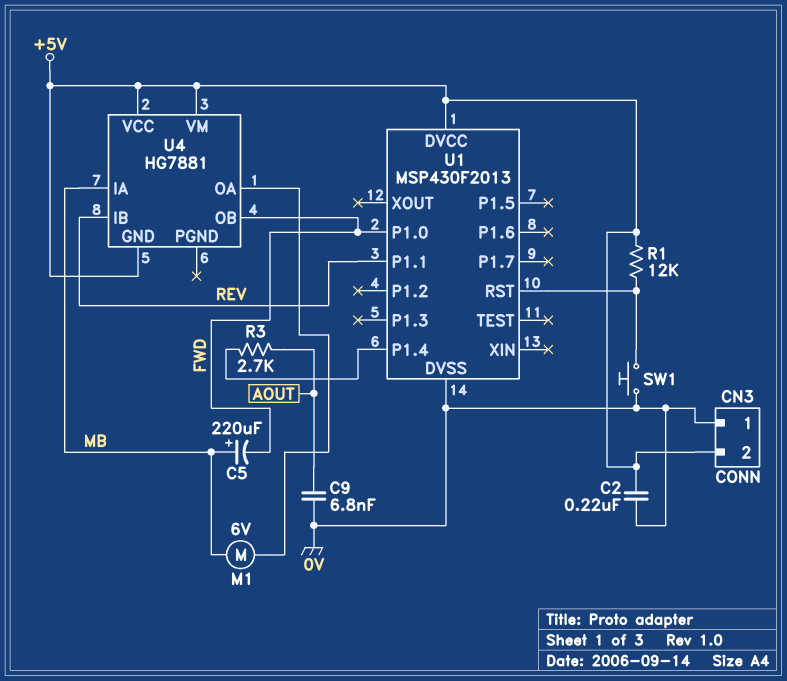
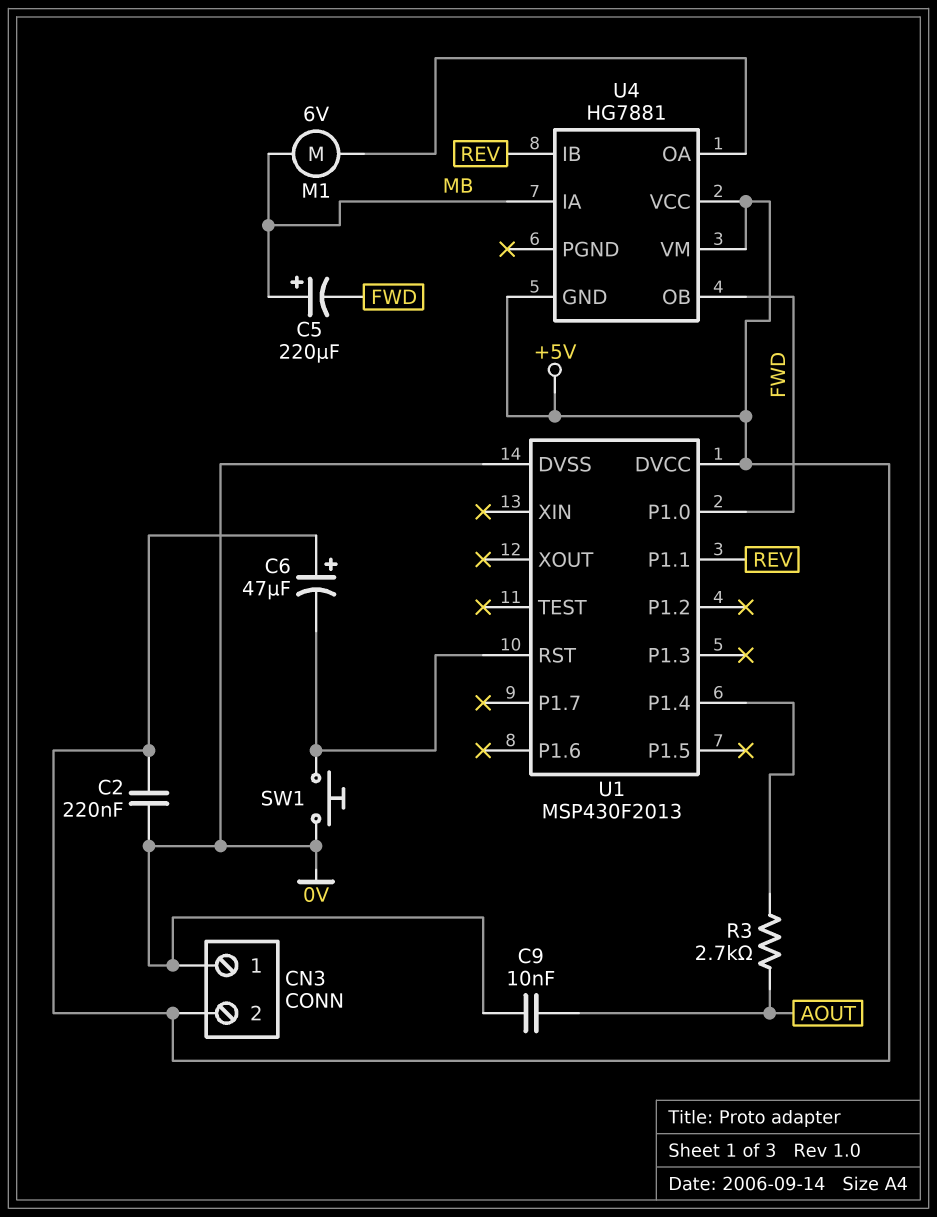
C6: none -> 47uF (plus +5V, minus U1/RST)
C9: 6.8nF (0V, AOUT) -> 10nF (0V, AOUT)
R1: 12k (+5V, U1/RST) -> none

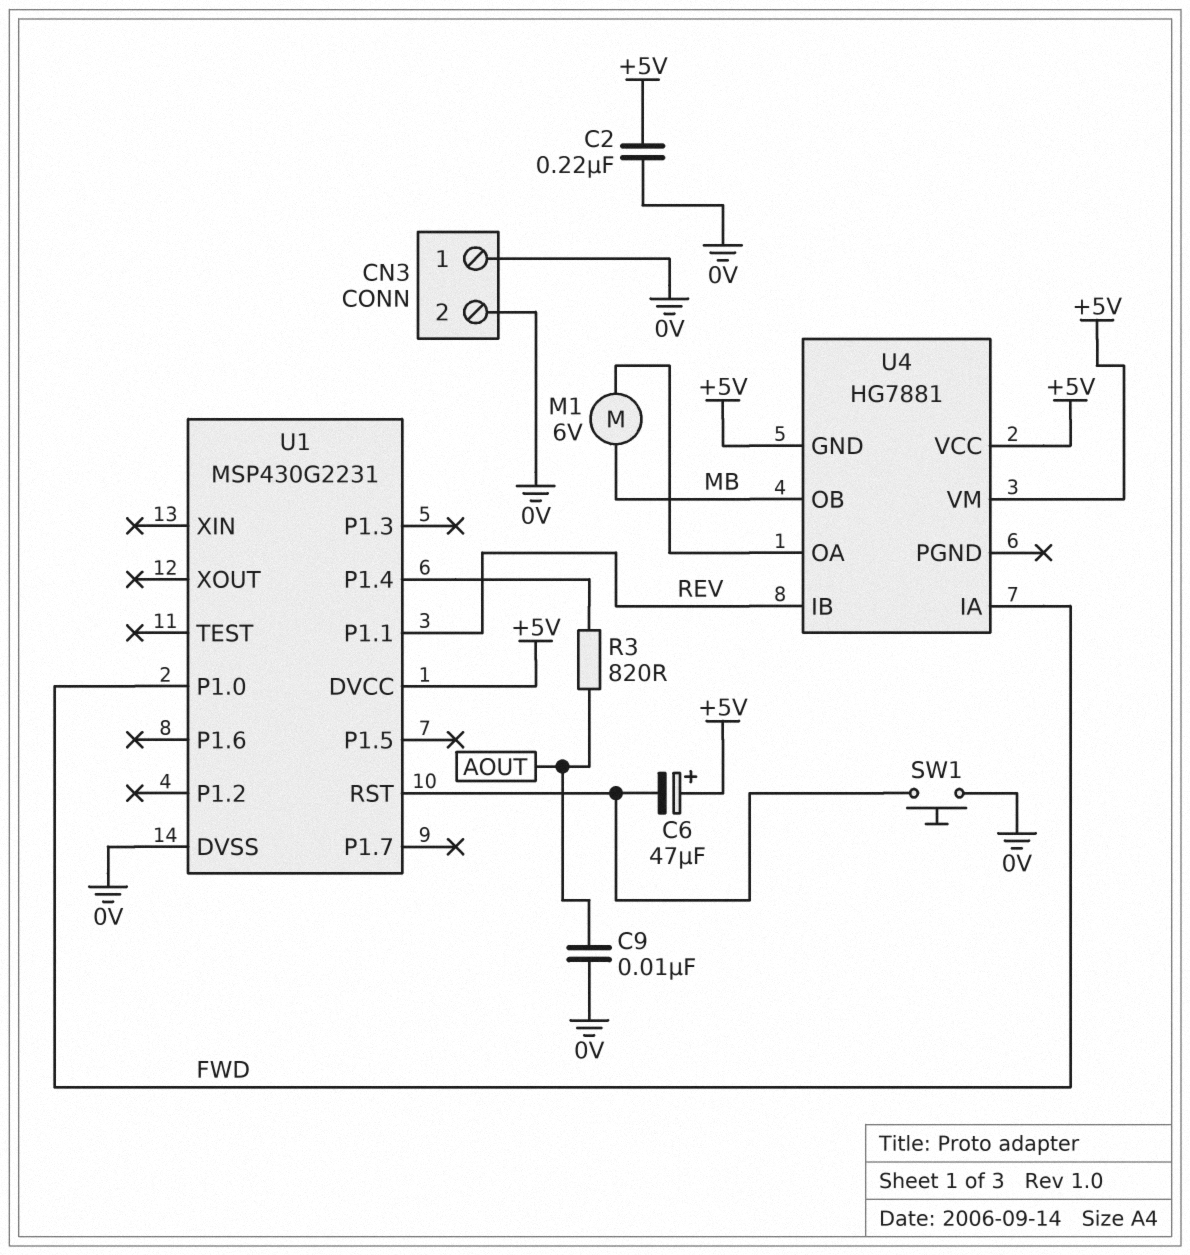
C5: 220uF (plus MB, minus FWD) -> none
CN3 pin 2: +5V -> 0V
R3: 2.7k (AOUT, U1/P1.4) -> 820 (AOUT, U1/P1.4)
U1: MSP430F2013 -> MSP430G2231
U4 pin IA: MB -> FWD
U4 pin OB: FWD -> MB

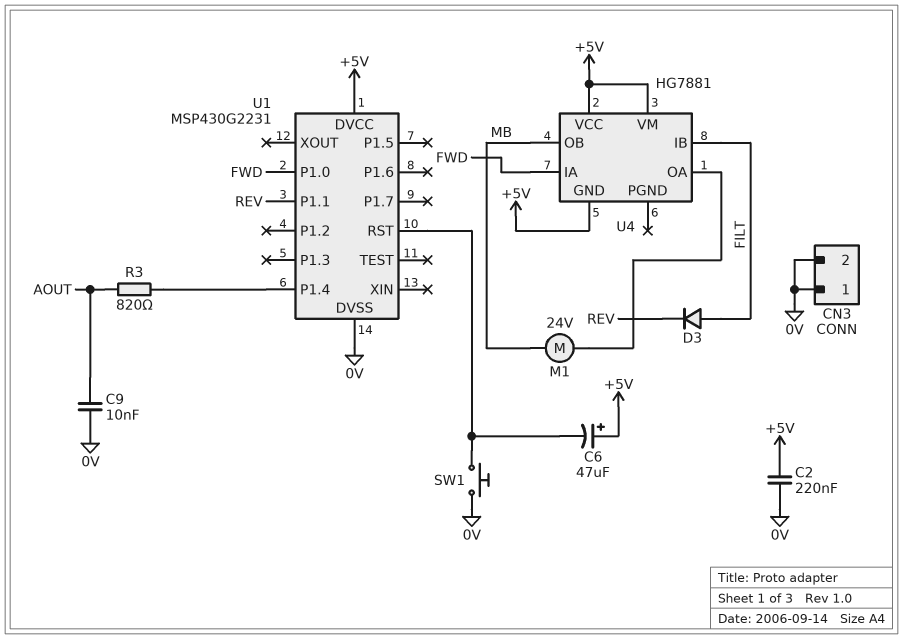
D3: none -> diode (A FILT, K REV)
M1: motor 6V (MB, U4/OA) -> motor 24V (MB, U4/OA)
U4 pin IB: REV -> FILT

